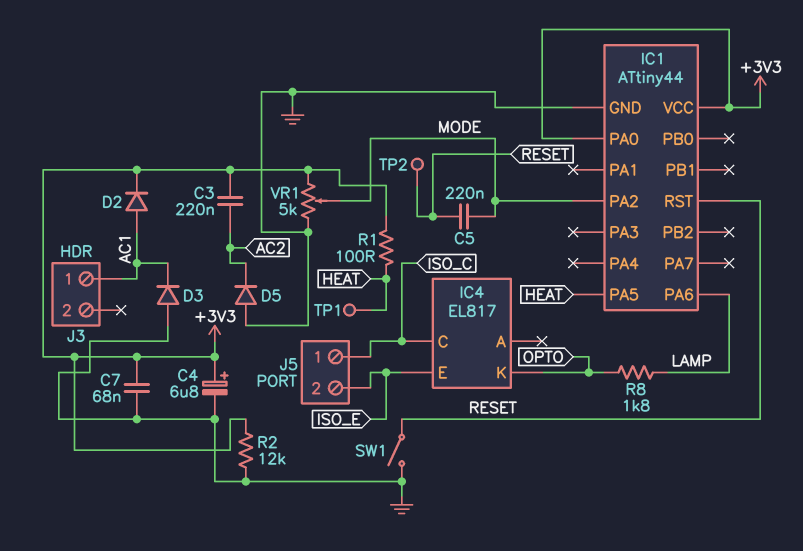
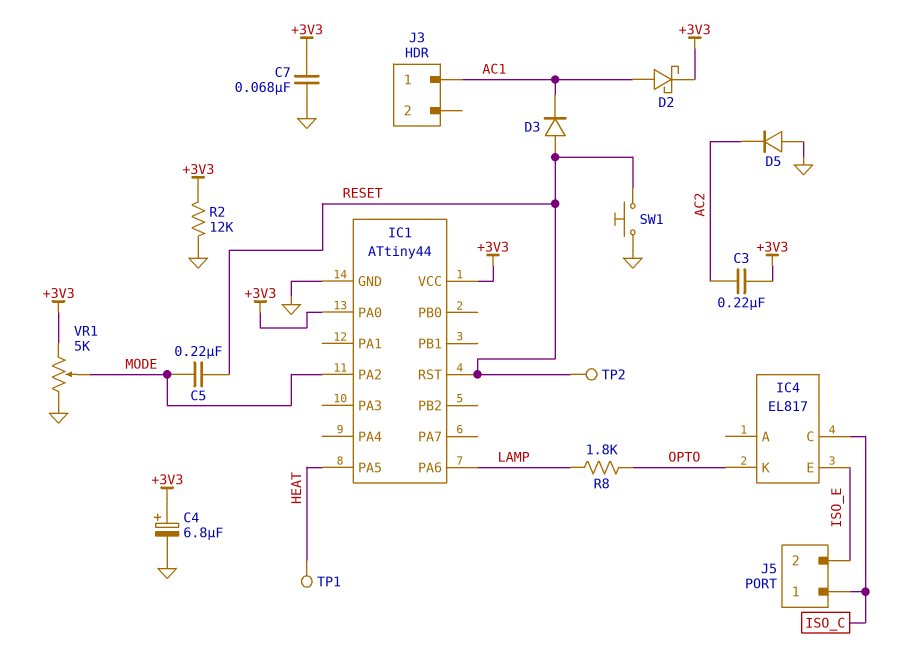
D2: diode (A AC1, K +3V3) -> schottky (A AC1, K +3V3)
D3: diode (A GND, K AC1) -> diode (A RESET, K AC1)
R1: 100 (+3V3, HEAT) -> none
SW1: switch (GND, RESET) -> button (GND, RESET)

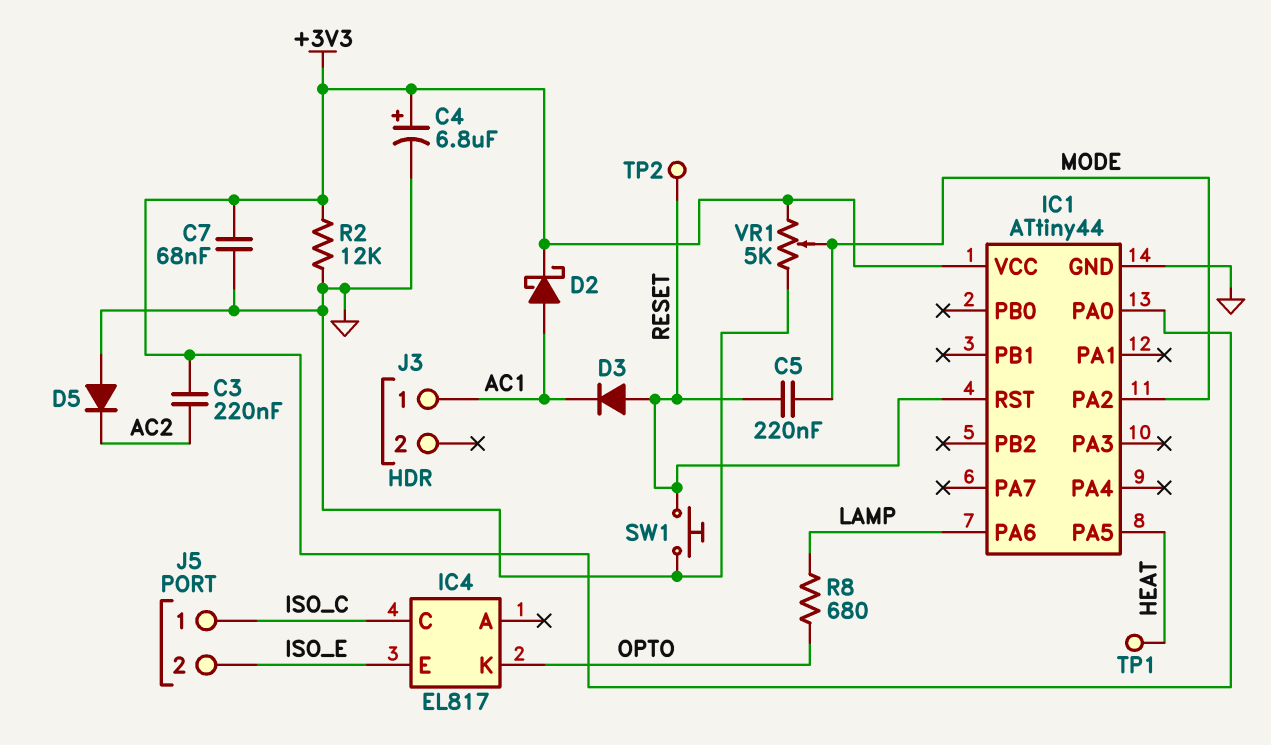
R8: 1.8k (LAMP, OPTO) -> 680 (LAMP, OPTO)

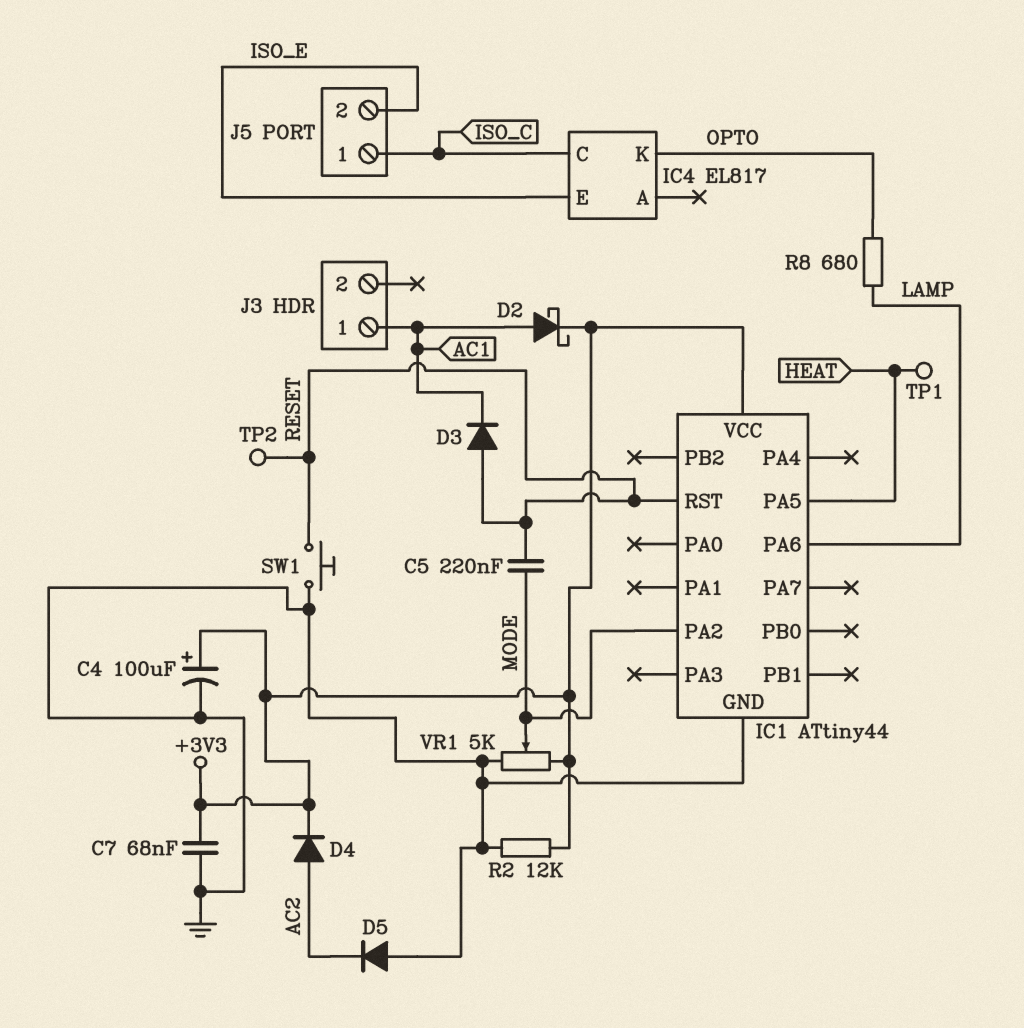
C3: 220nF (+3V3, AC2) -> none
C4: 6.8uF (plus +3V3, minus GND) -> 100uF (plus +3V3, minus GND)
D4: none -> diode (A AC2, K +3V3)
IC1 pin PA0: +3V3 -> none

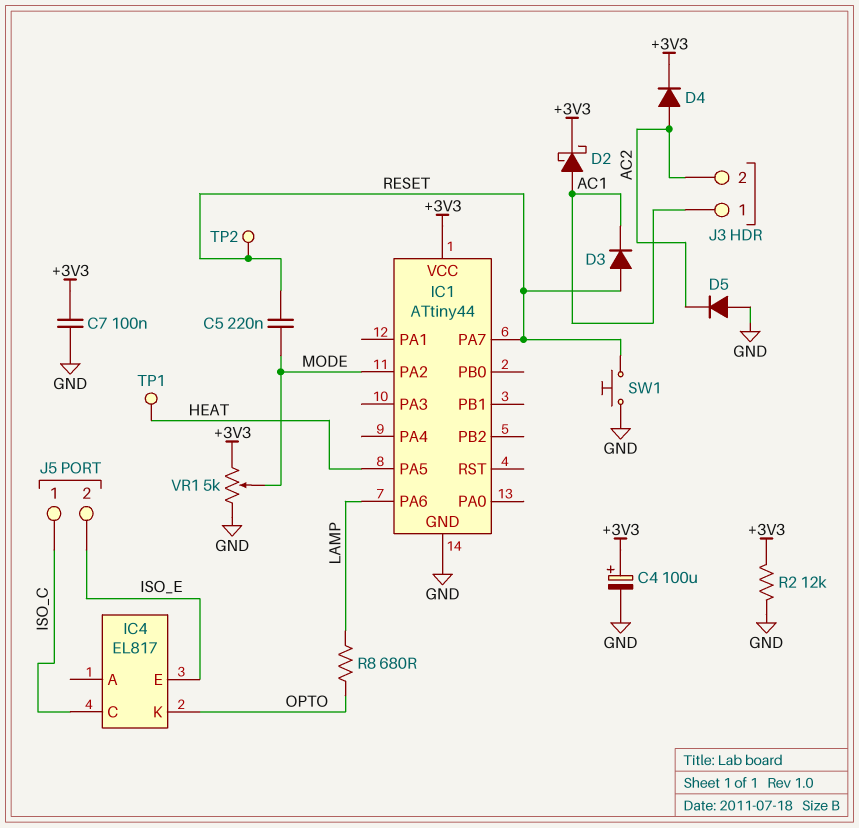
C7: 68nF (+3V3, GND) -> 100nF (+3V3, GND)
IC1 pin PA7: none -> RESET
IC1 pin RST: RESET -> none
J3 pin 2: none -> AC2

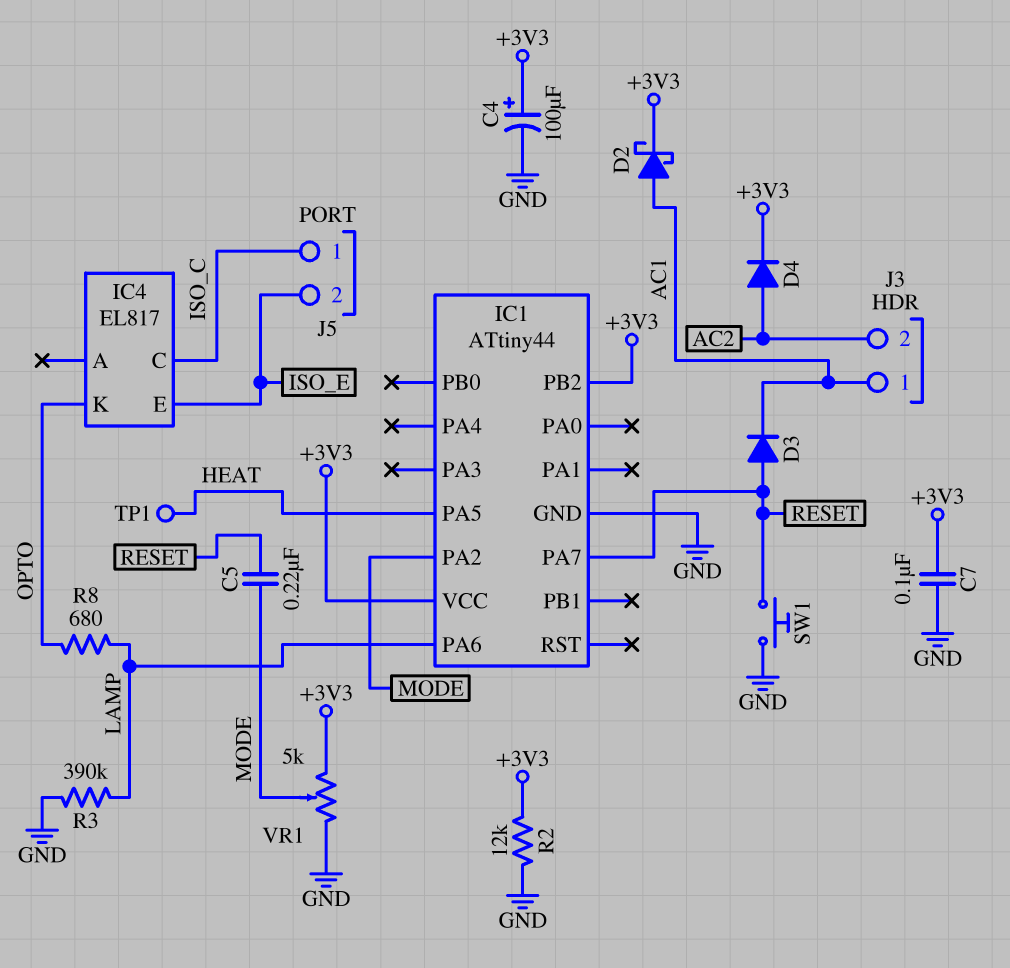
D5: diode (A GND, K AC2) -> none
IC1 pin PB2: none -> +3V3
R3: none -> 390k (GND, LAMP)
TP2: test point (RESET) -> none

